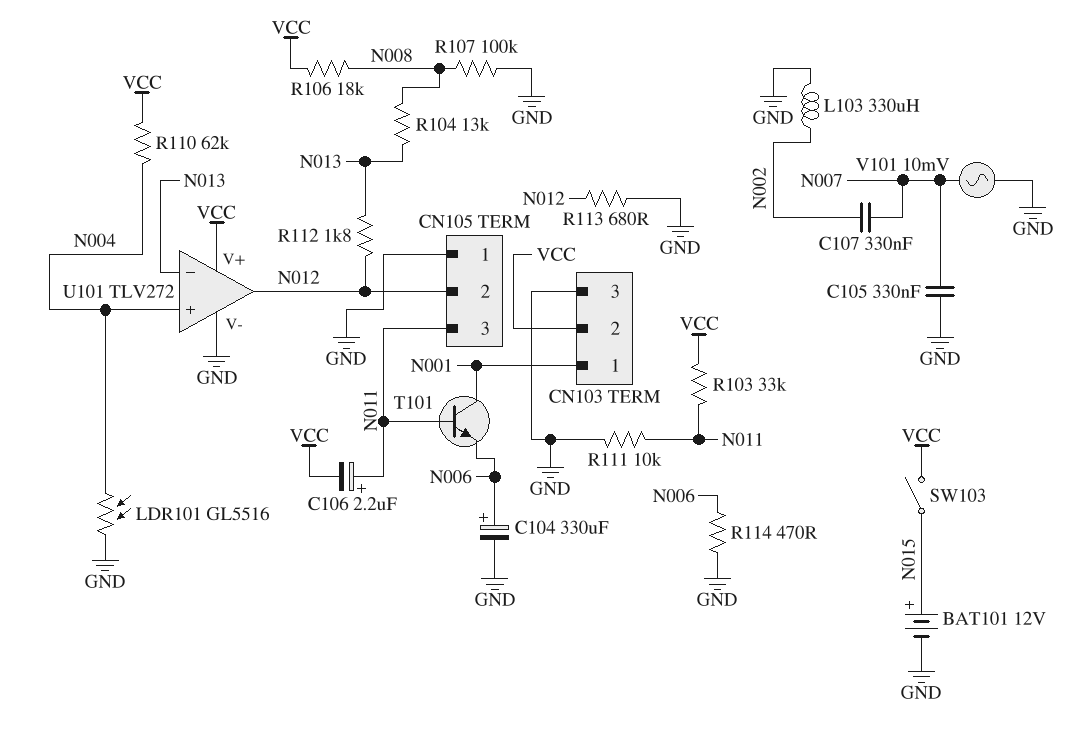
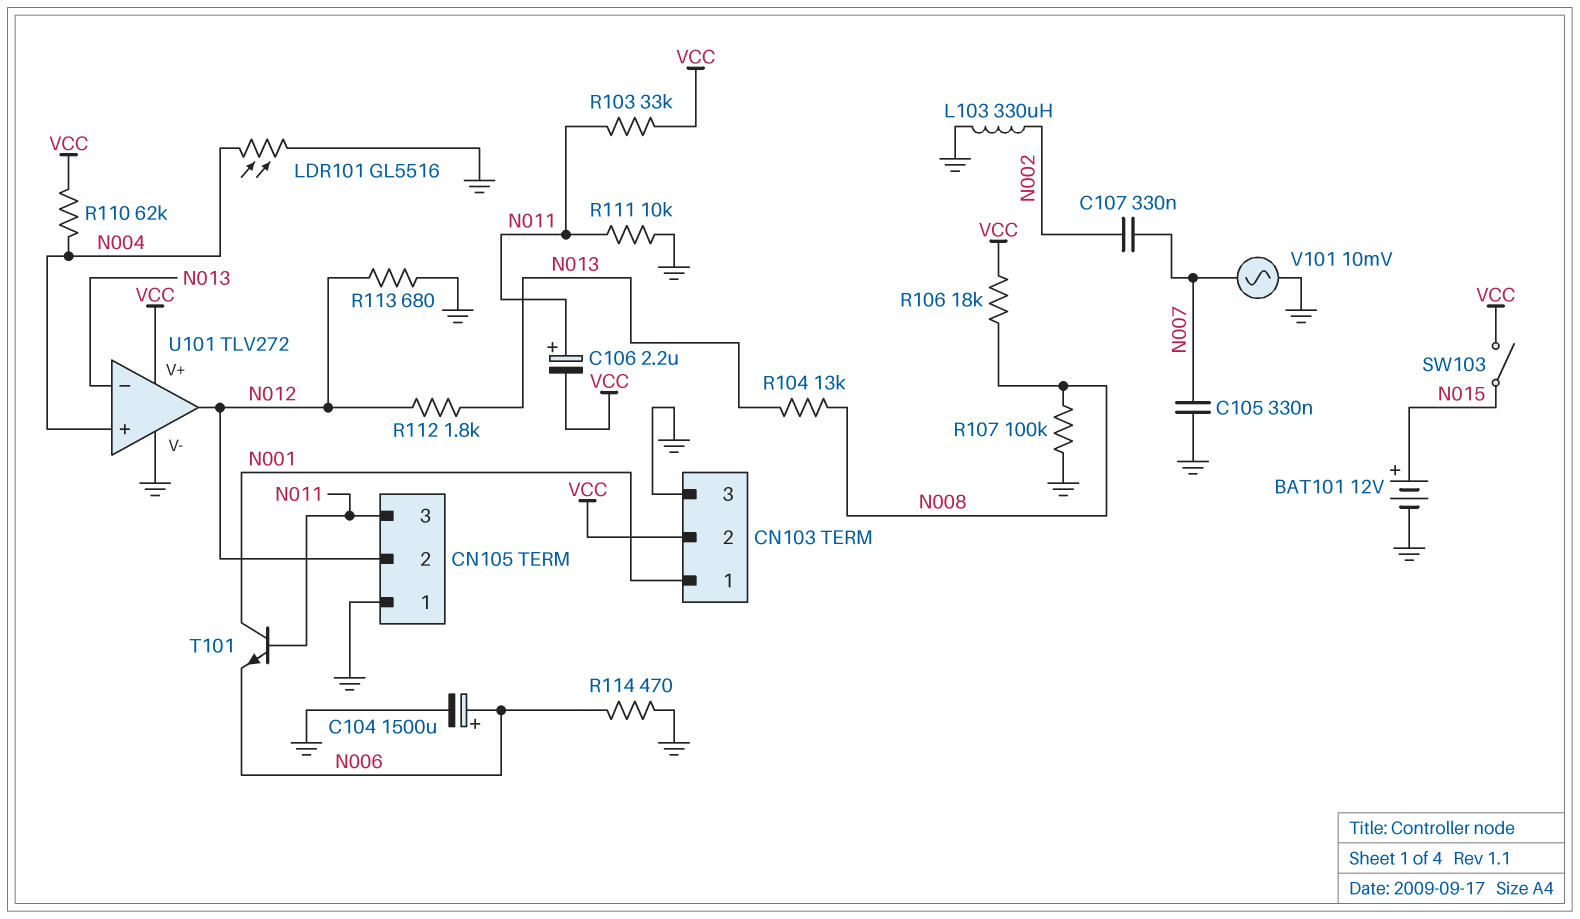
C104: 330uF (plus N006, minus GND) -> 1500uF (plus N006, minus GND)

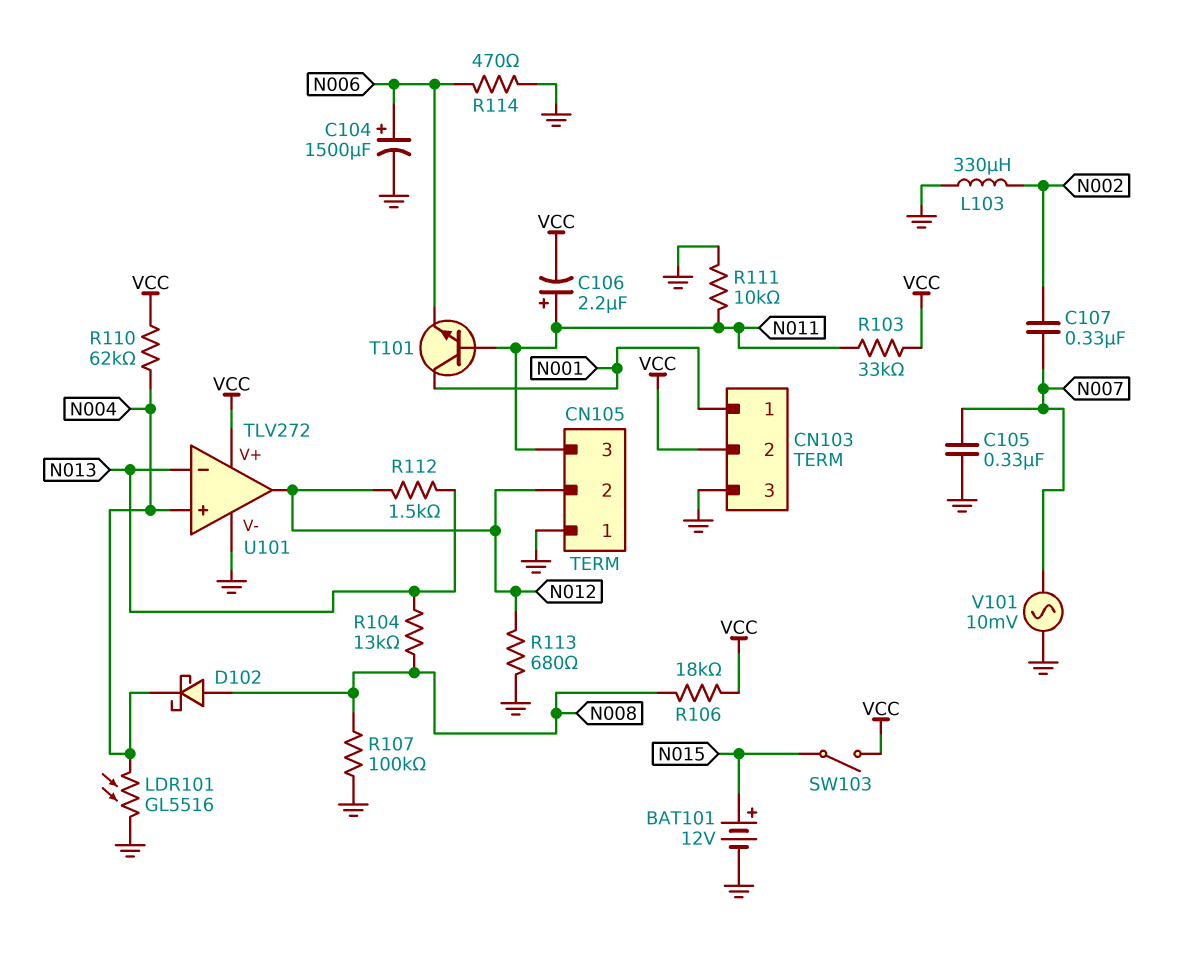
D102: none -> schottky (A N008, K N004)
R112: 1.8k (N012, N013) -> 1.5k (N012, N013)

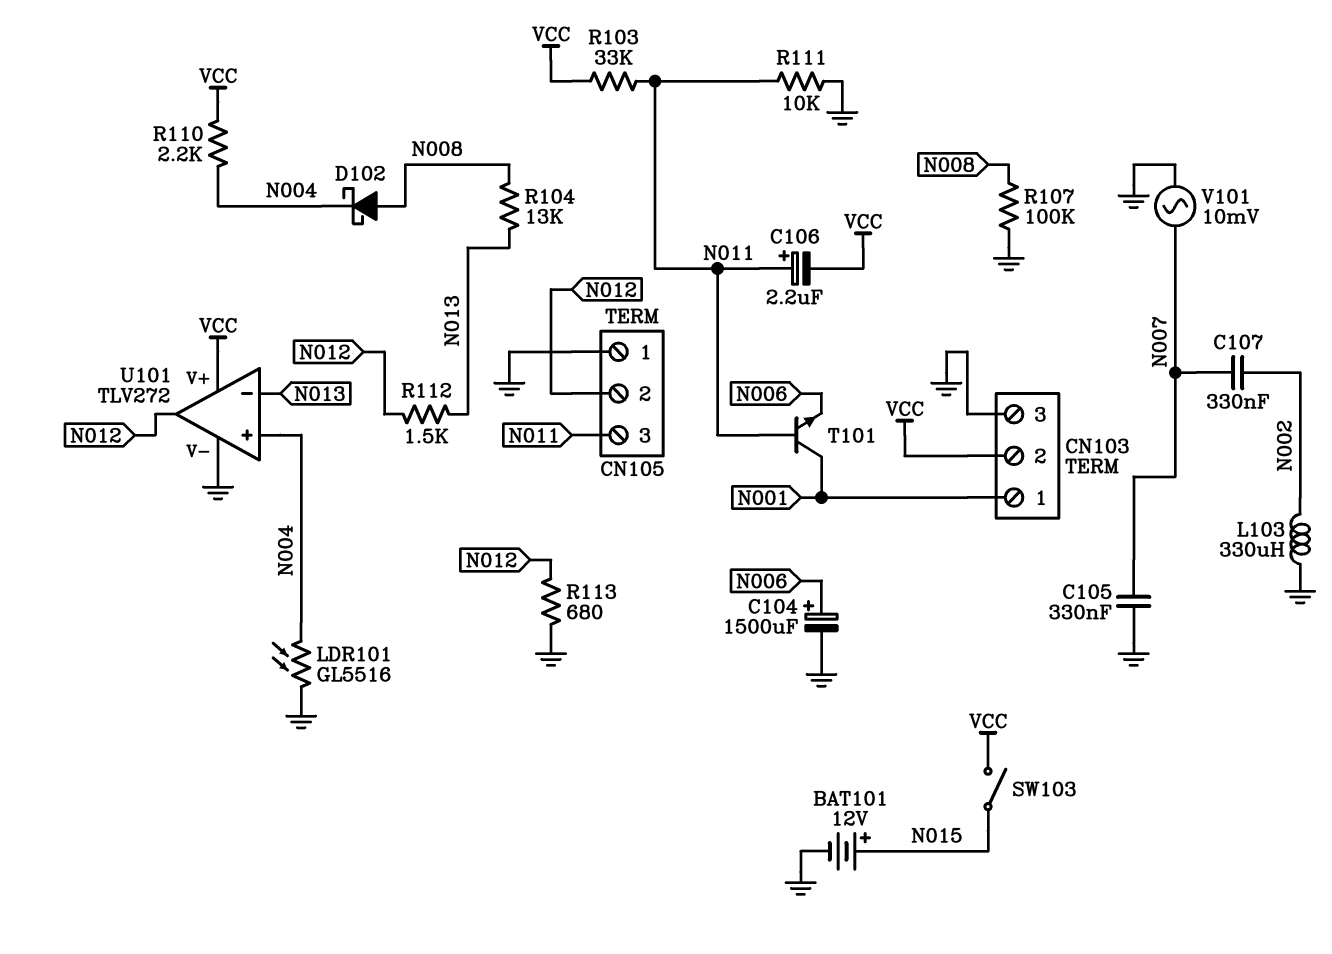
R106: 18k (N008, VCC) -> none
R110: 62k (N004, VCC) -> 2.2k (N004, VCC)
R114: 470 (GND, N006) -> none

